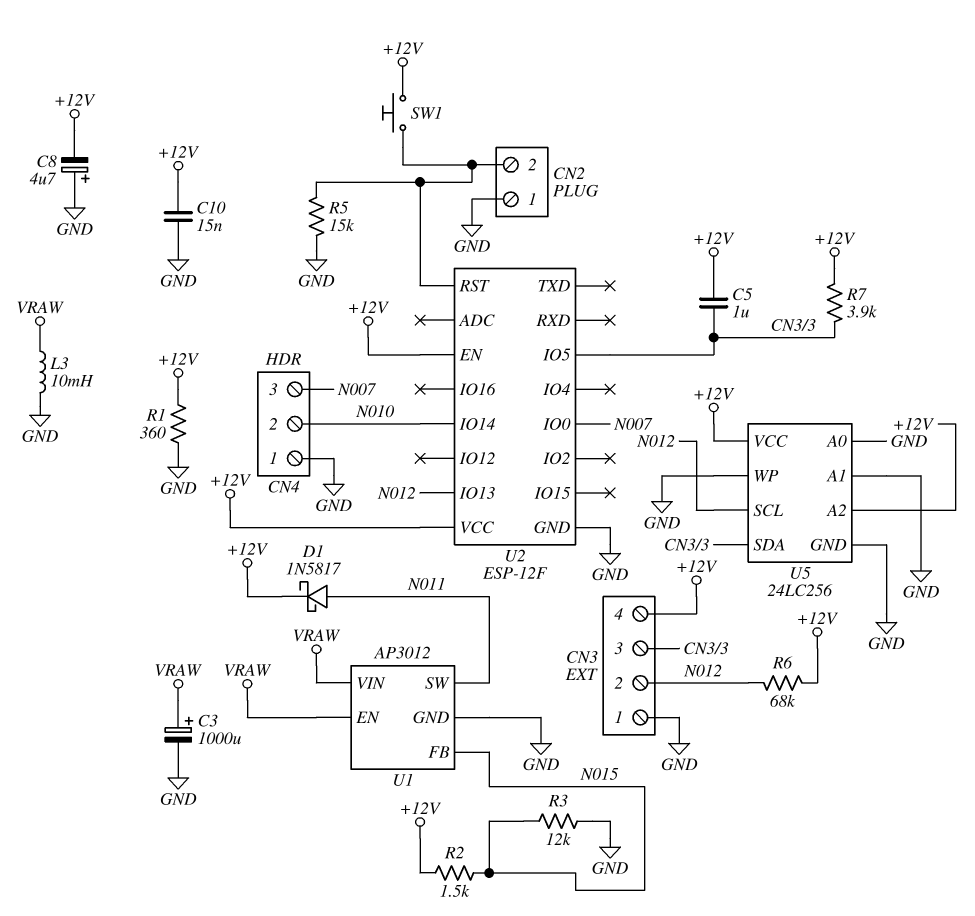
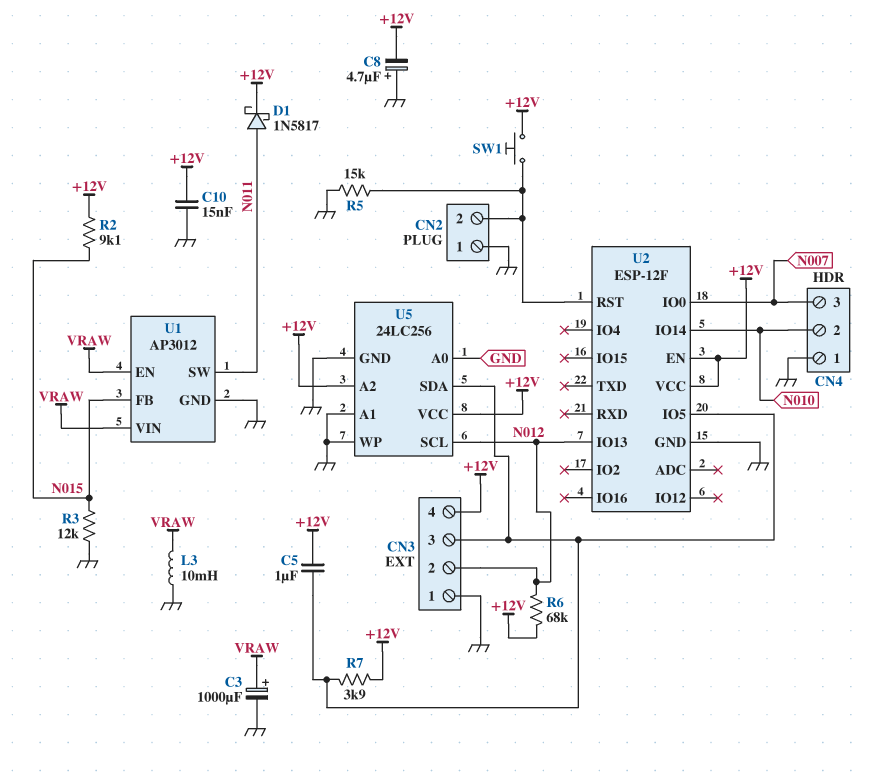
R1: 360 (+12V, GND) -> none
R2: 1.5k (+12V, N015) -> 9.1k (+12V, N015)

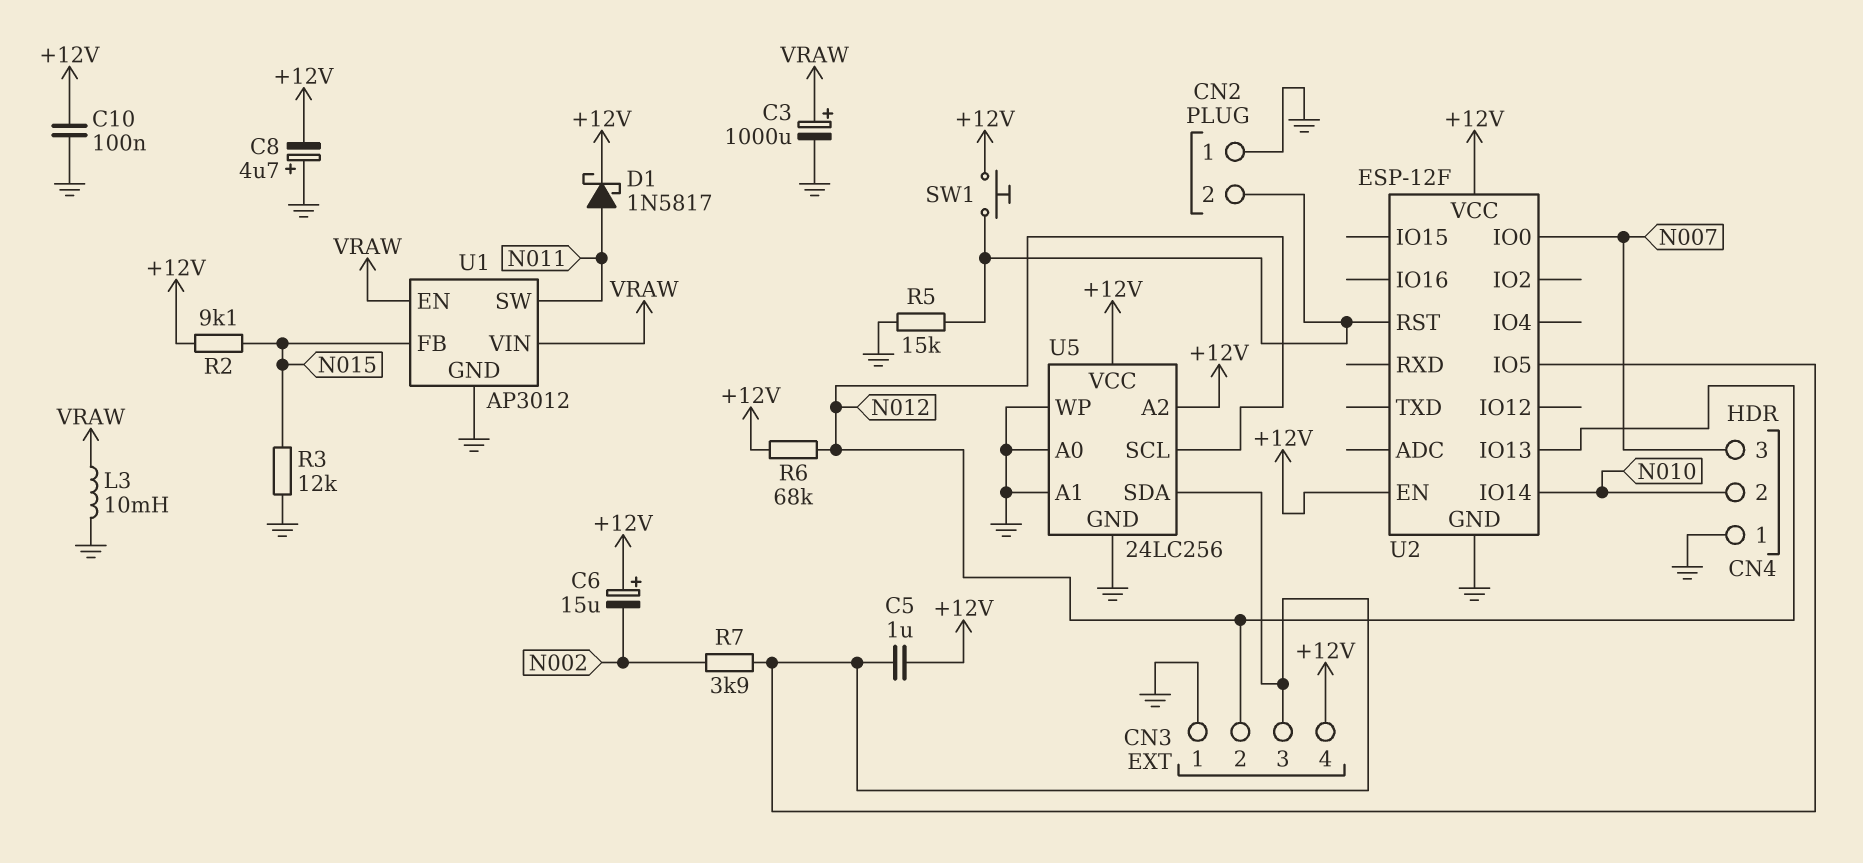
C6: none -> 15uF (plus +12V, minus N002)
C10: 15nF (+12V, GND) -> 100nF (+12V, GND)
R7: 3.9k (+12V, CN3/3) -> 3.9k (CN3/3, N002)

